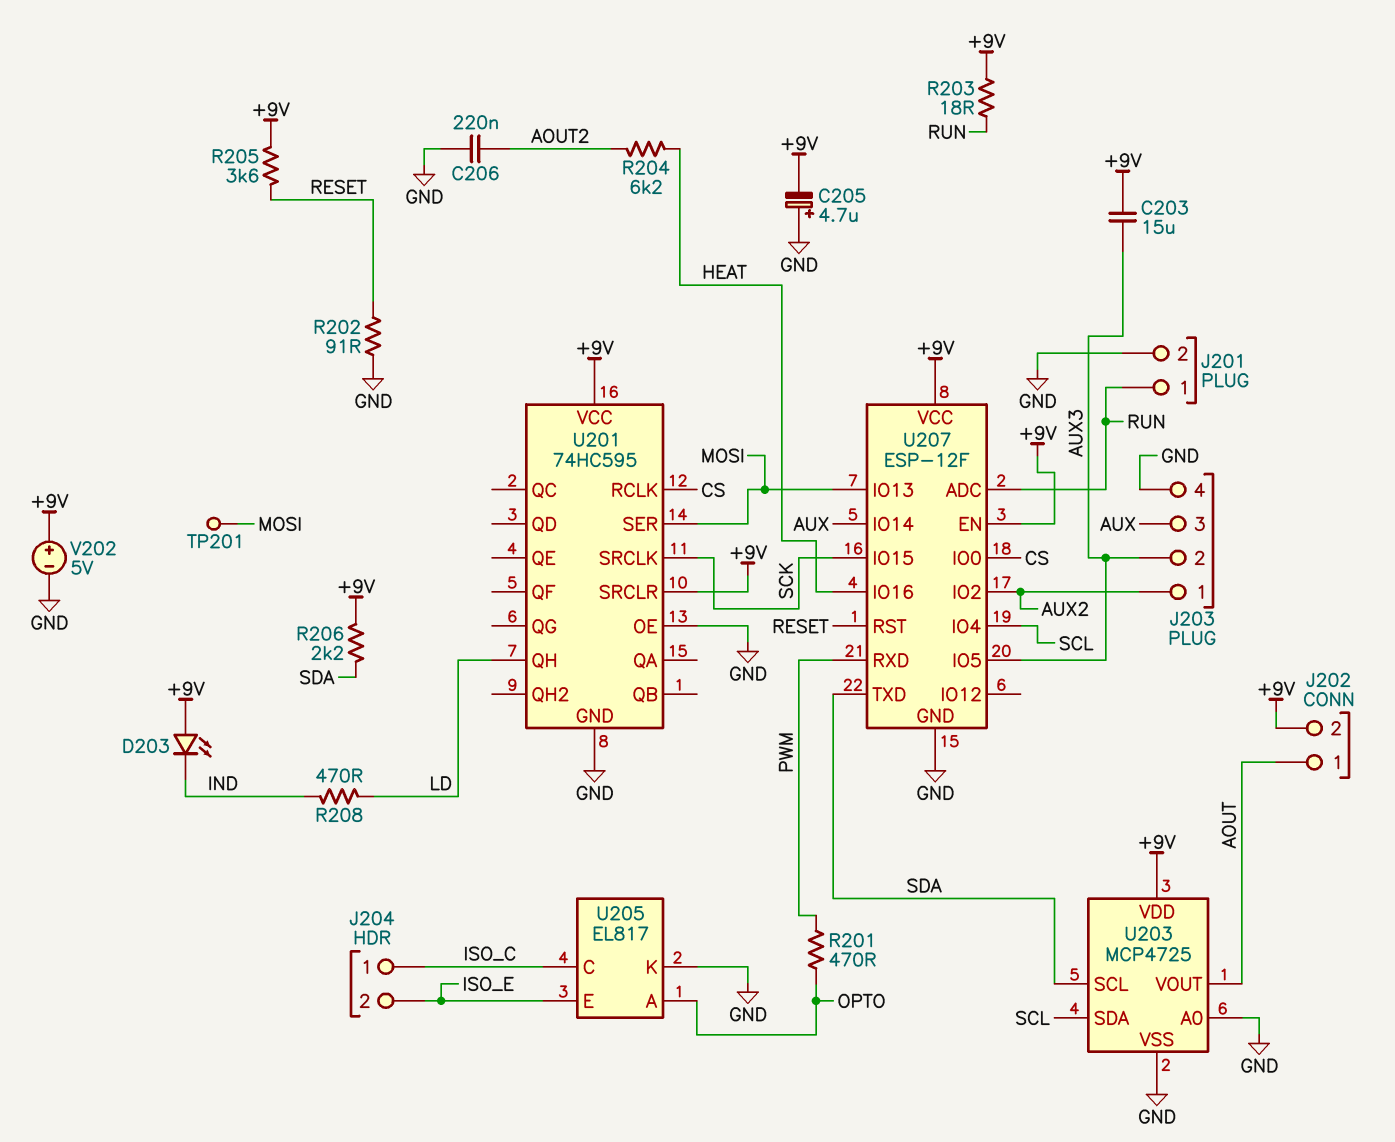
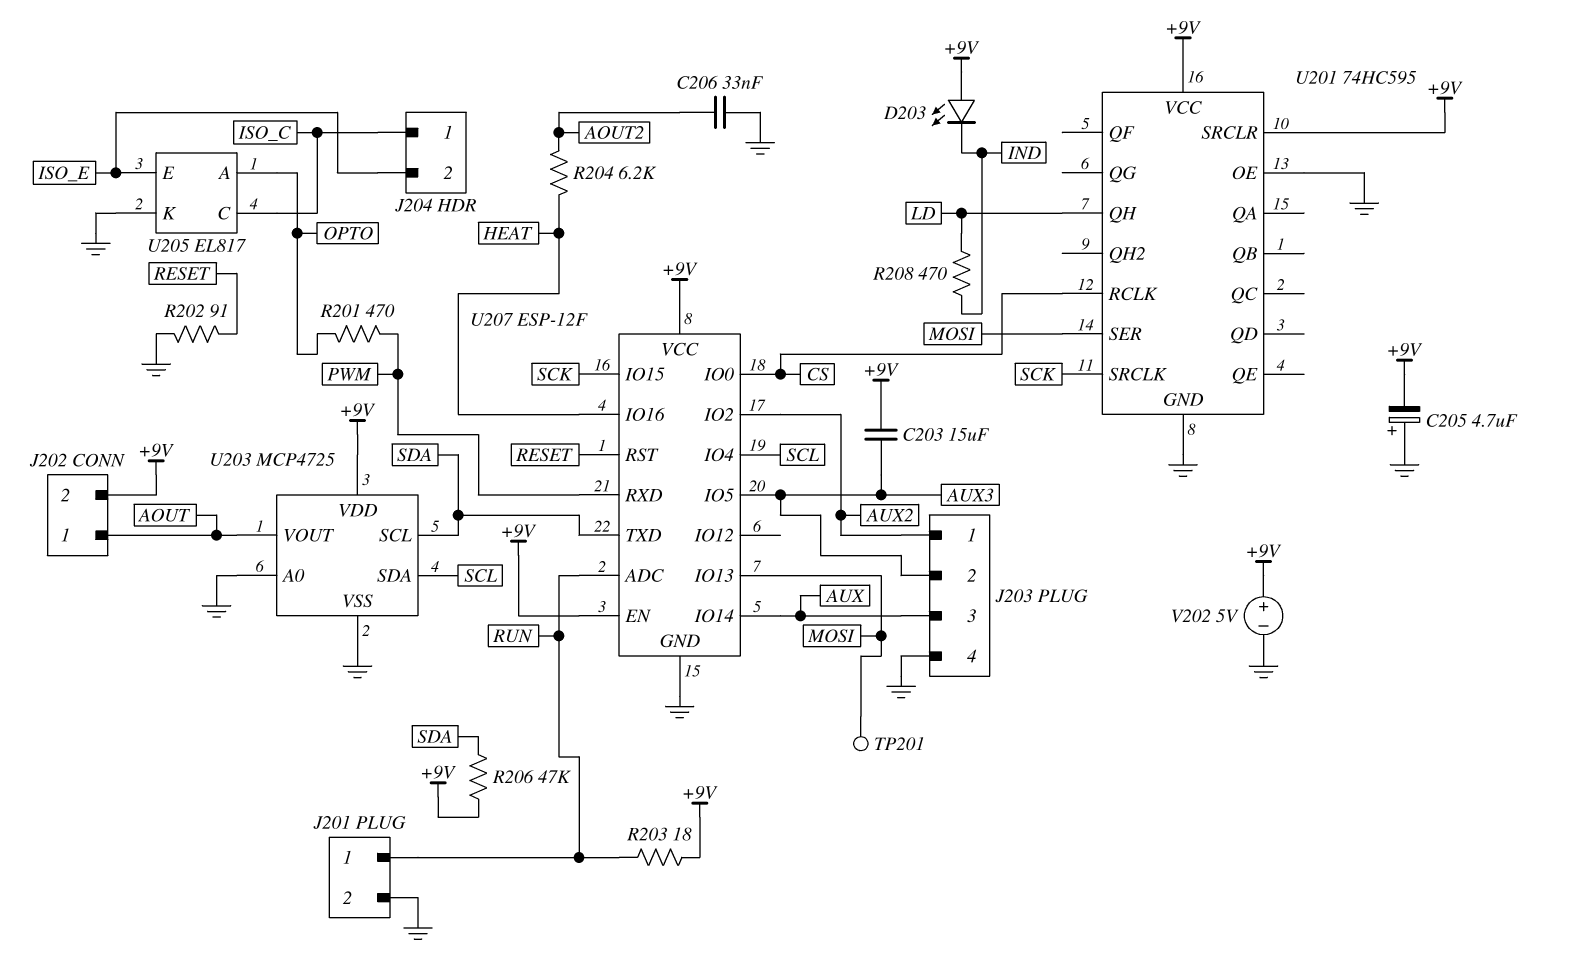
C206: 220nF (AOUT2, GND) -> 33nF (AOUT2, GND)
R205: 3.6k (+9V, RESET) -> none
R206: 2.2k (+9V, SDA) -> 47k (+9V, SDA)

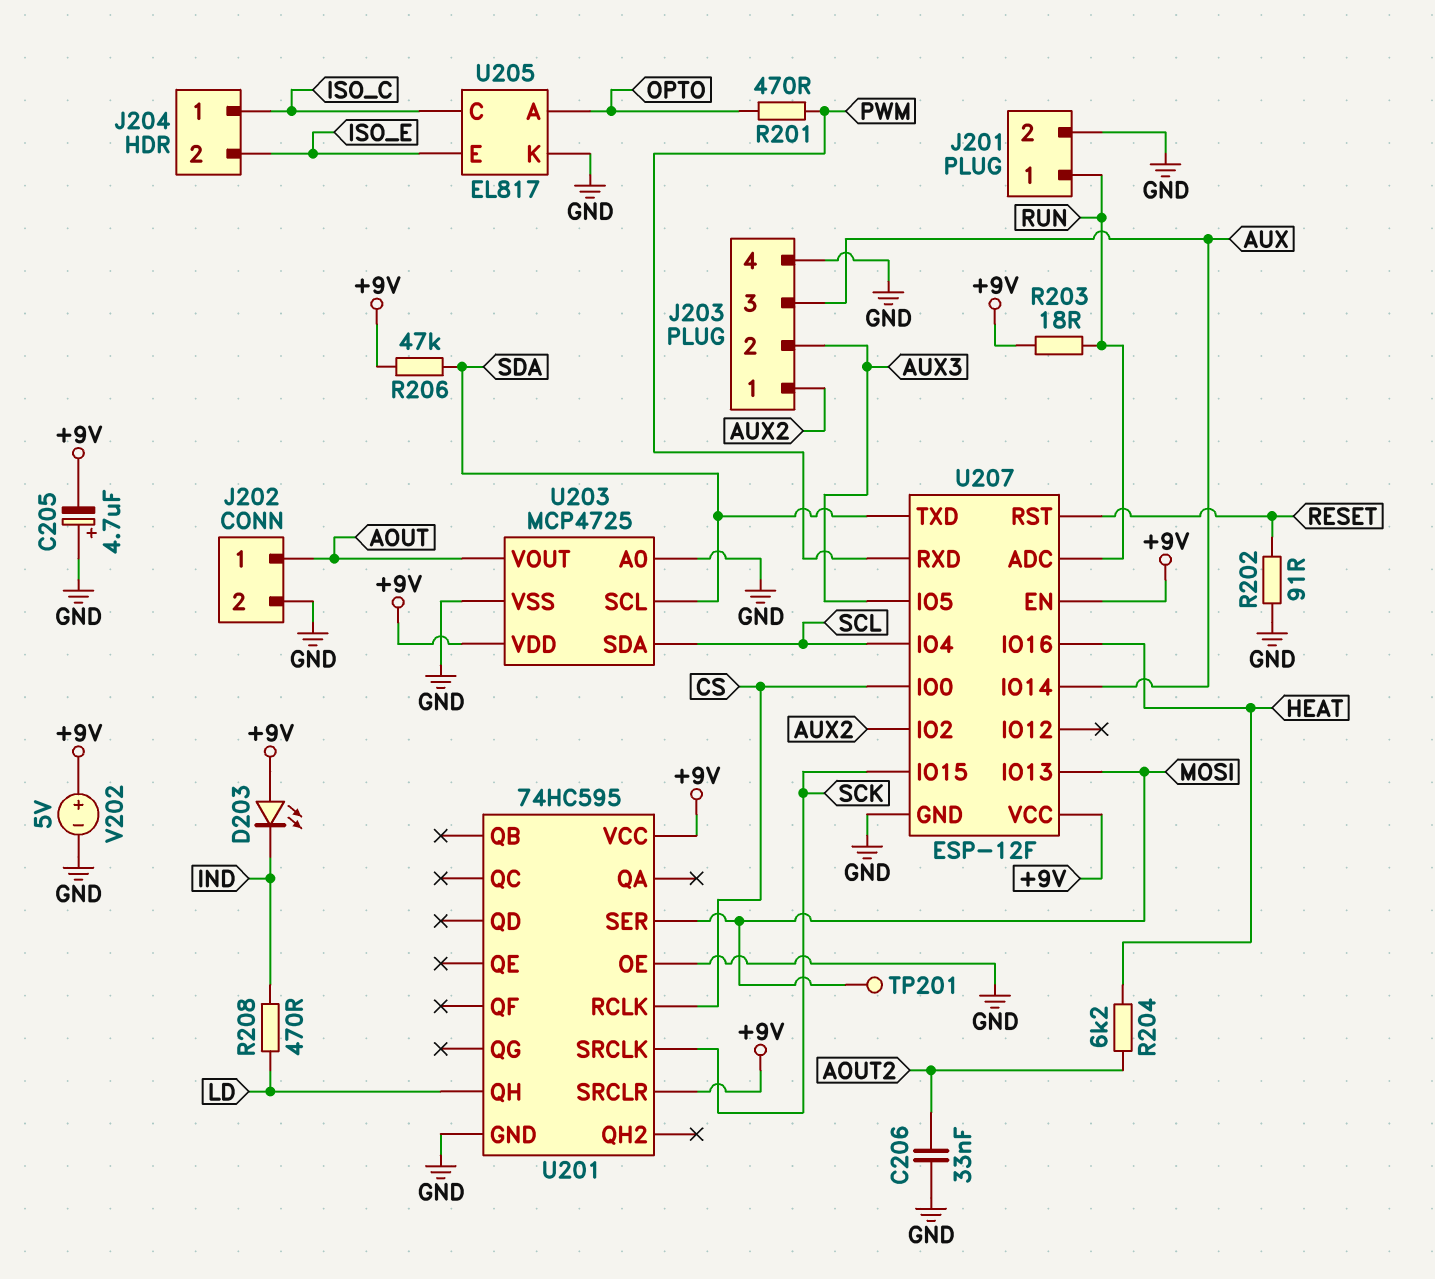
C203: 15uF (+9V, AUX3) -> none
J202 pin 2: +9V -> GND

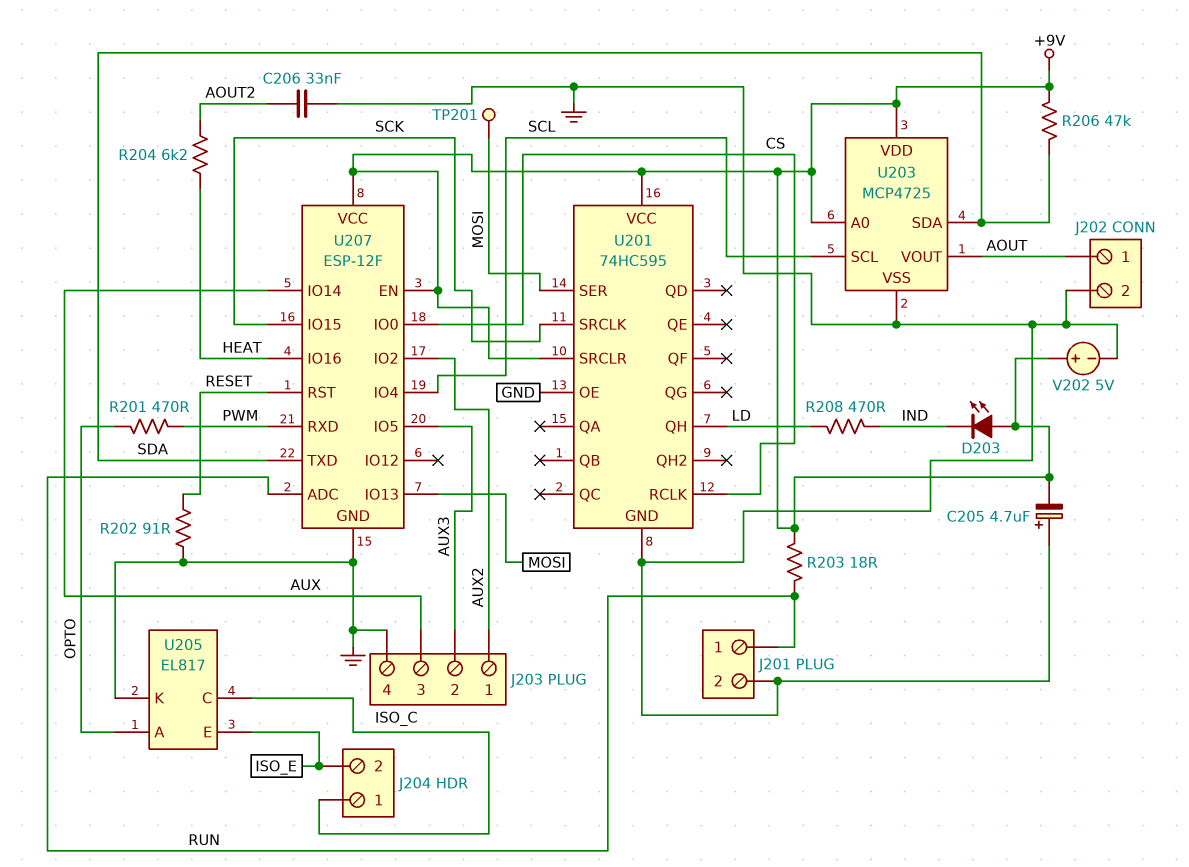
U203 pin A0: GND -> +9V
U203 pin SCL: SDA -> SCL
U203 pin SDA: SCL -> SDA

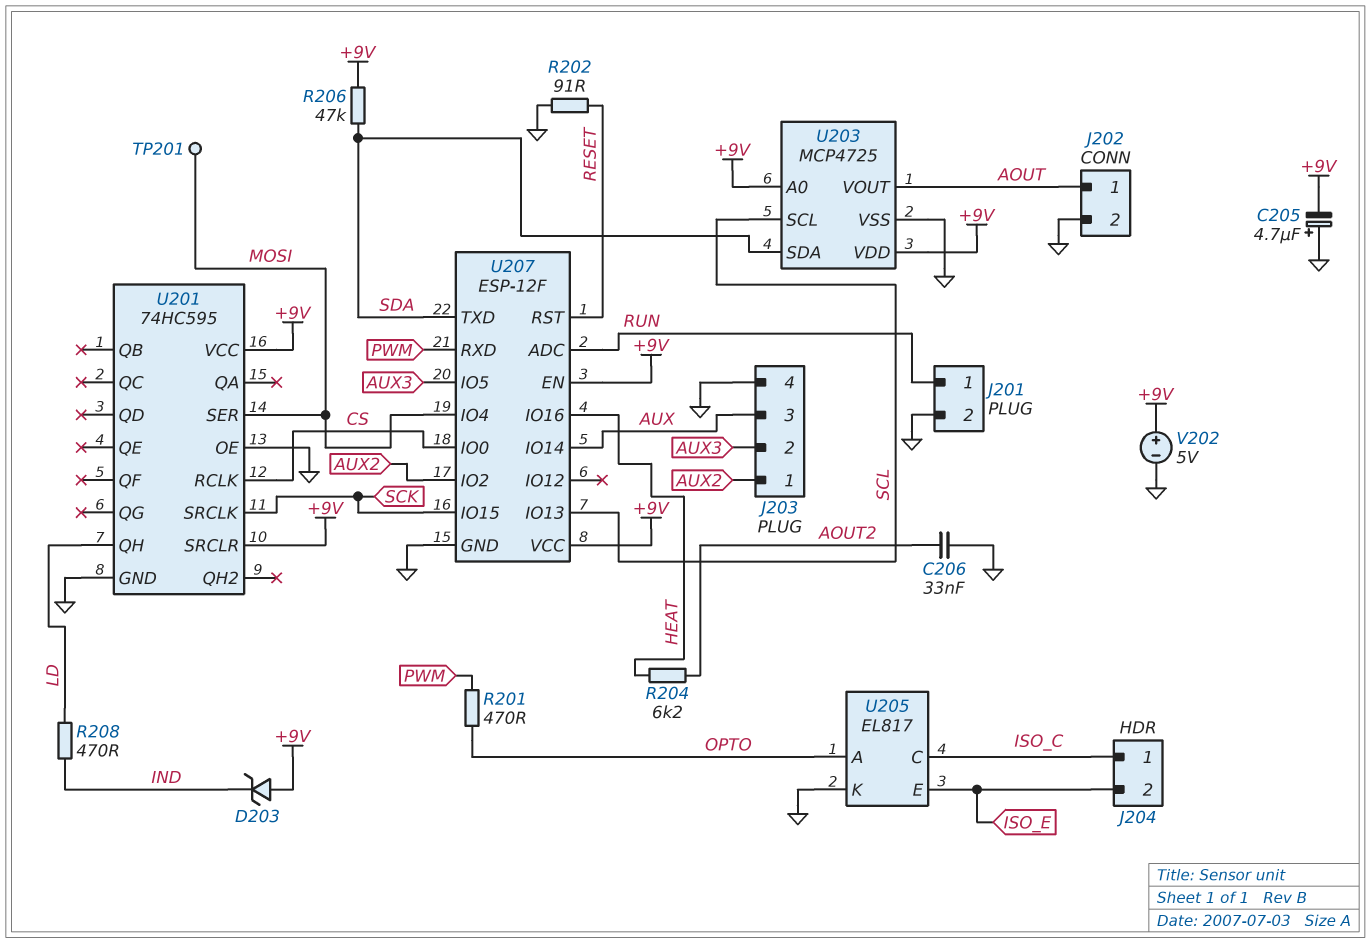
D203: LED (A +9V, K IND) -> zener (A +9V, K IND)
R203: 18 (+9V, RUN) -> none
U207 pin IO4: SCL -> MOSI
U207 pin IO13: MOSI -> SCL

